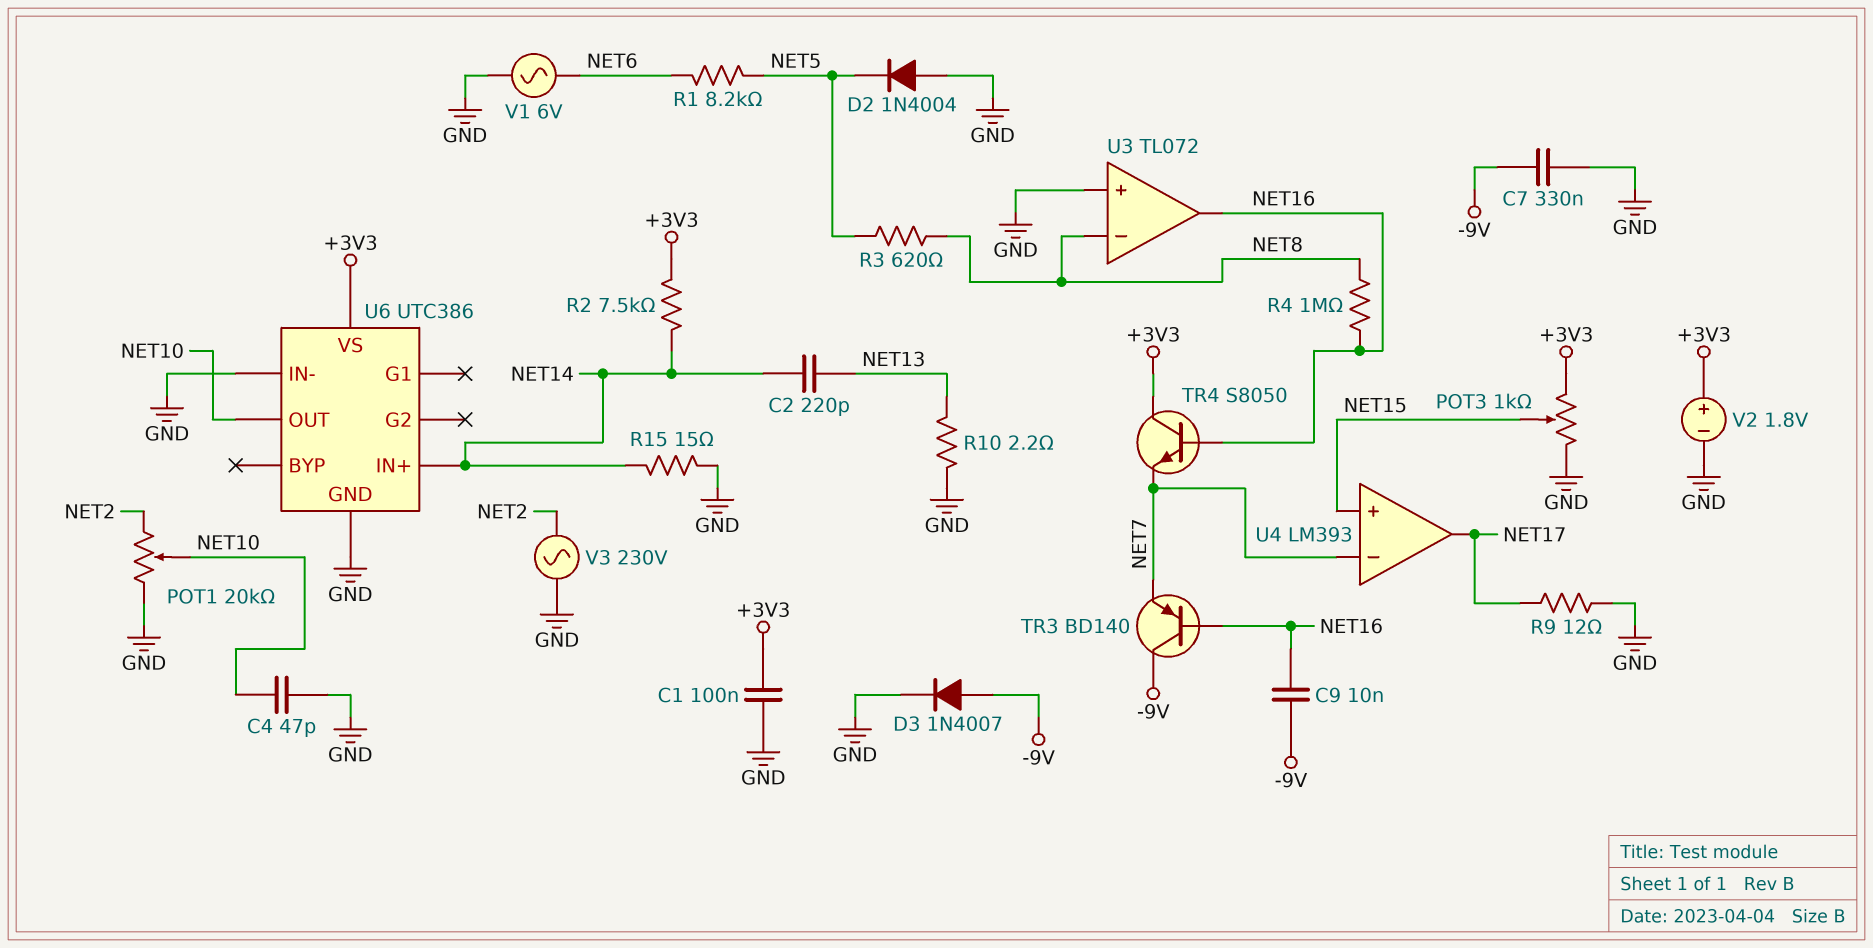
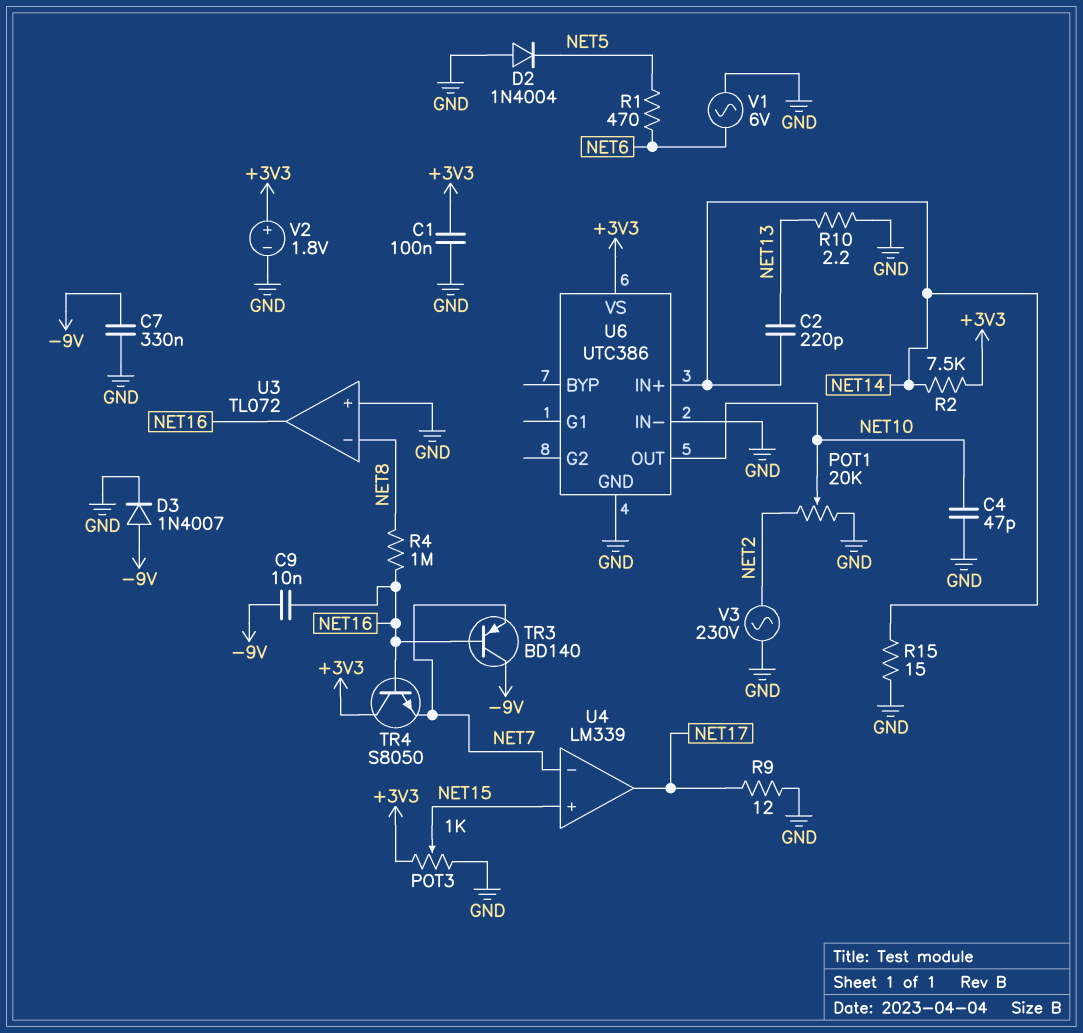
R1: 8.2k (NET5, NET6) -> 470 (NET5, NET6)
R3: 620 (NET5, NET8) -> none
U4: LM393 -> LM339

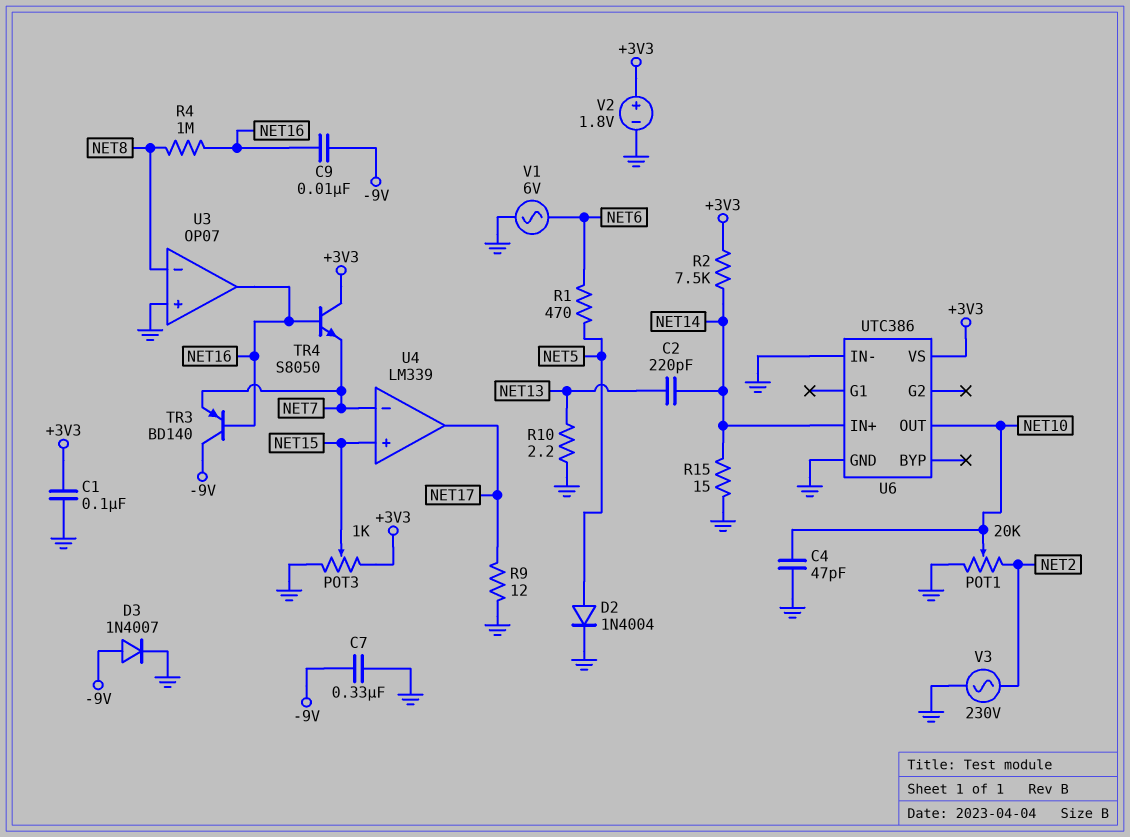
D2: diode 1N4004 (A GND, K NET5) -> diode 1N4004 (A NET5, K GND)
U3: TL072 -> OP07

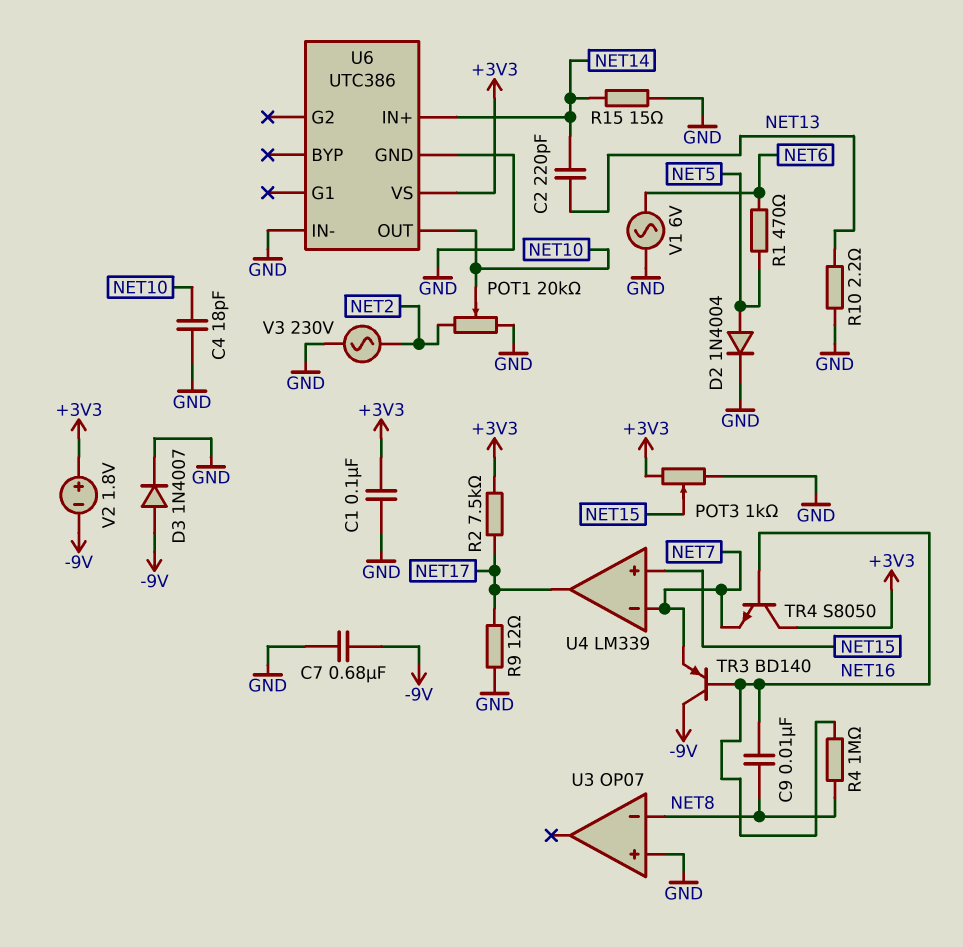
C4: 47pF (GND, NET10) -> 18pF (GND, NET10)
C7: 330nF (-9V, GND) -> 680nF (-9V, GND)
C9: 10nF (-9V, NET16) -> 10nF (NET8, NET16)
R2: 7.5k (+3V3, NET14) -> 7.5k (+3V3, NET17)
U3 pin out: NET16 -> none
V2: 1.8V (plus +3V3, minus GND) -> 1.8V (plus +3V3, minus -9V)

